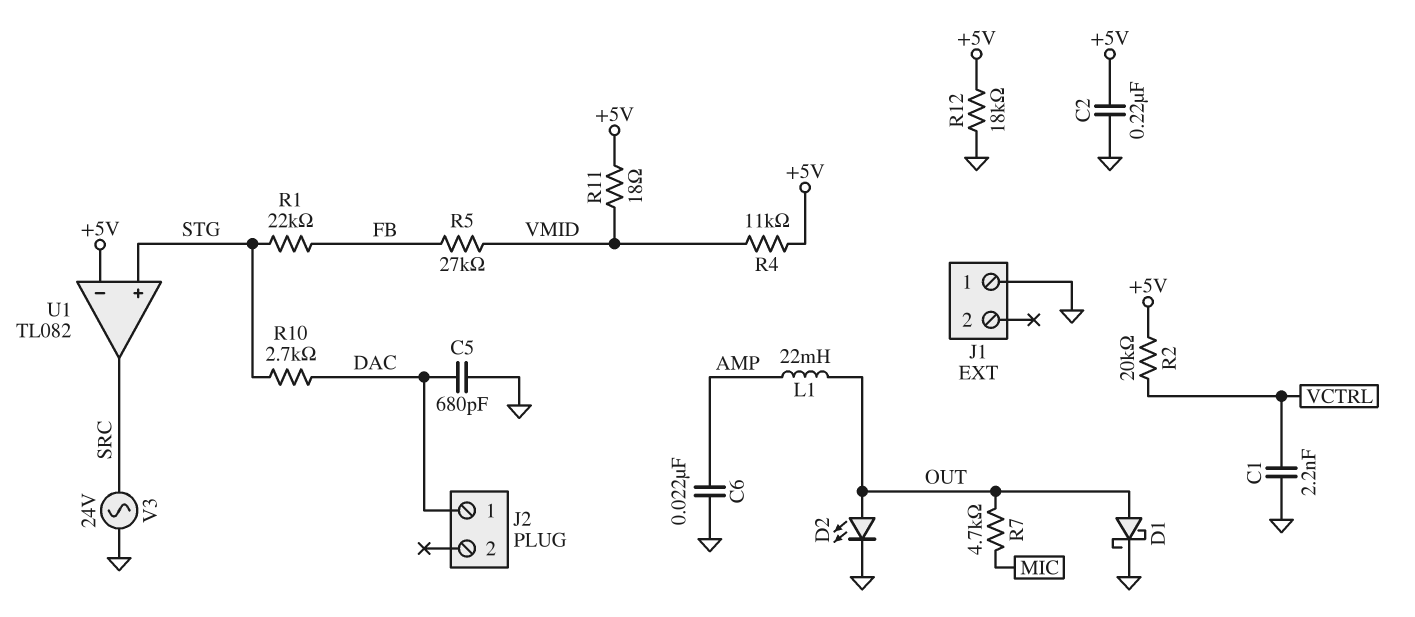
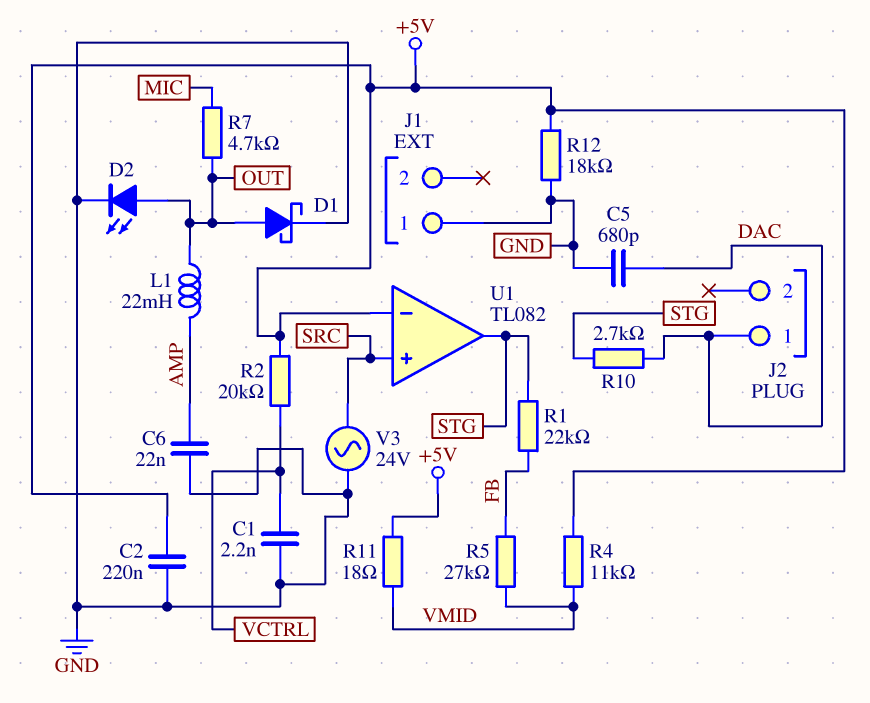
U1 pin in+: STG -> SRC
U1 pin out: SRC -> STG

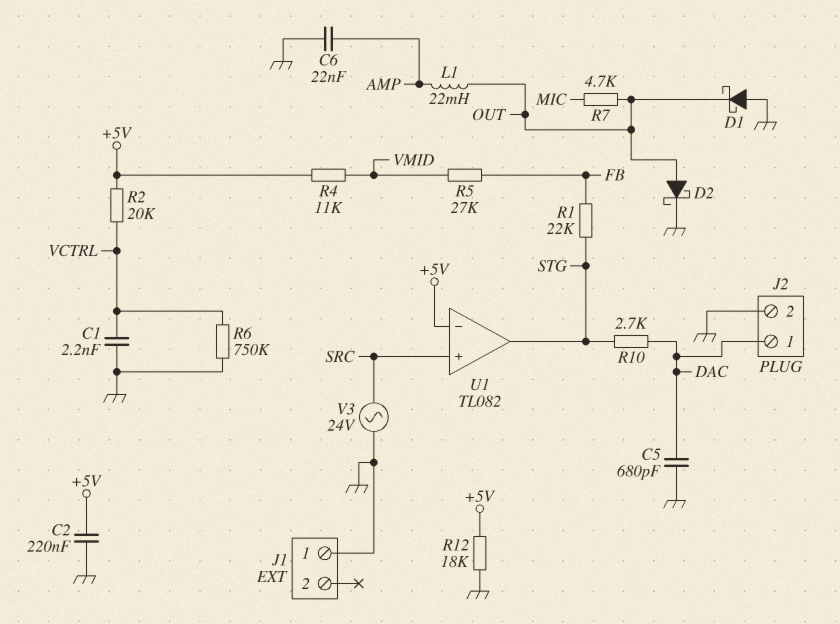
D1: schottky (A OUT, K GND) -> schottky (A GND, K OUT)
D2: LED (A OUT, K GND) -> schottky (A OUT, K GND)
J2 pin 2: none -> GND
R6: none -> 750k (GND, VCTRL)
R11: 18 (+5V, VMID) -> none

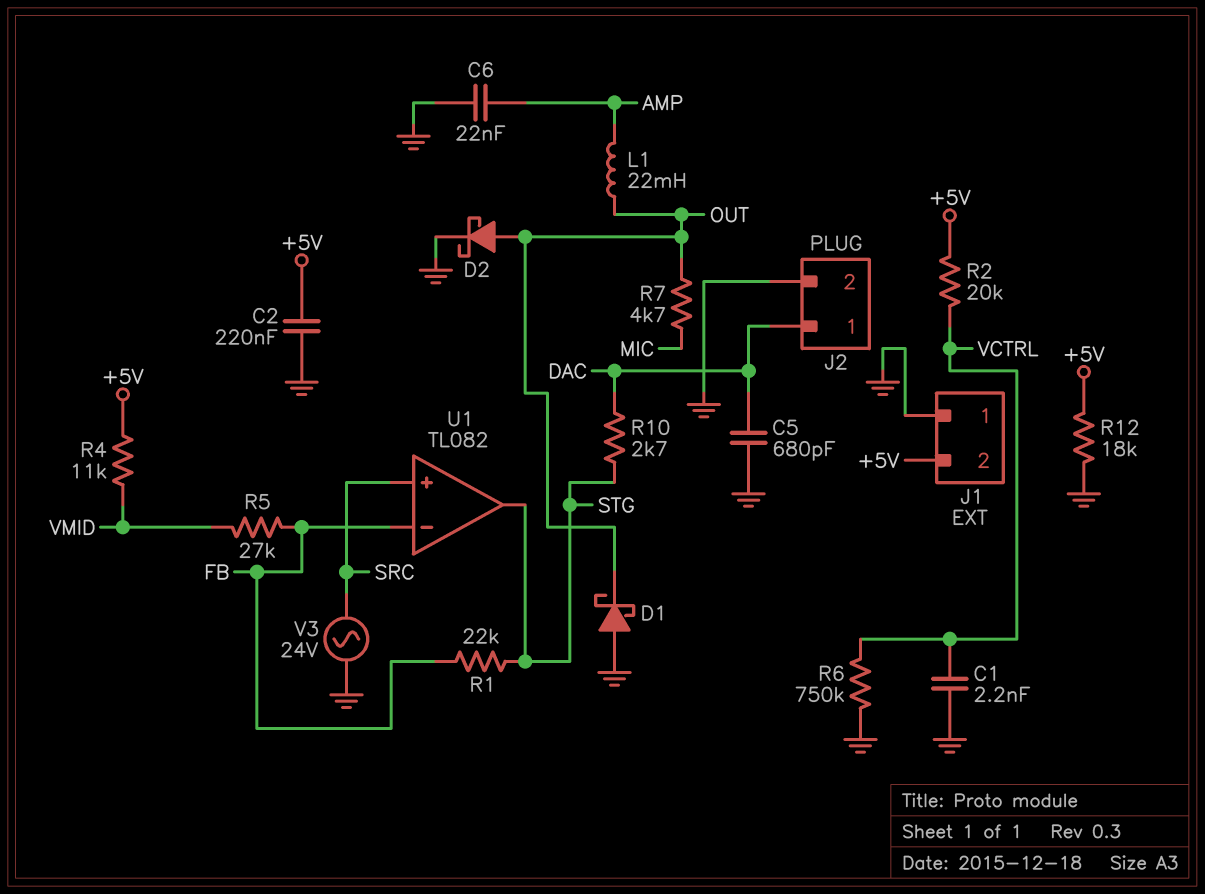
J1 pin 2: none -> +5V
U1 pin in-: +5V -> FB

